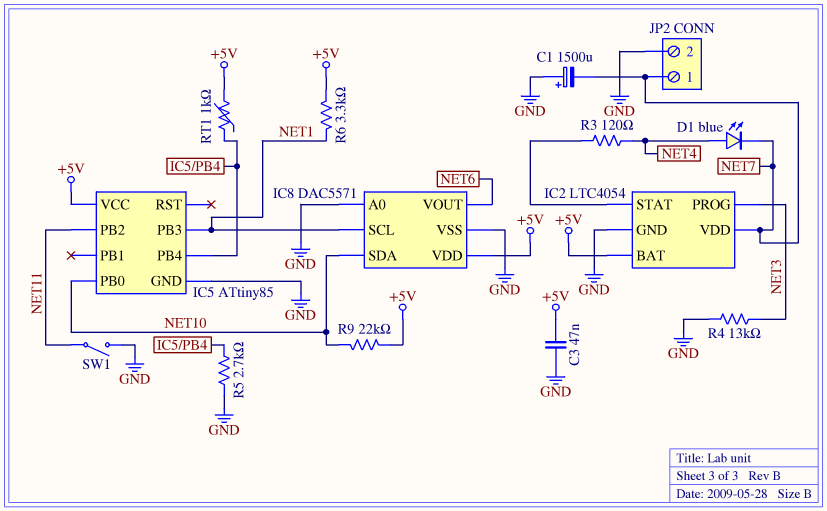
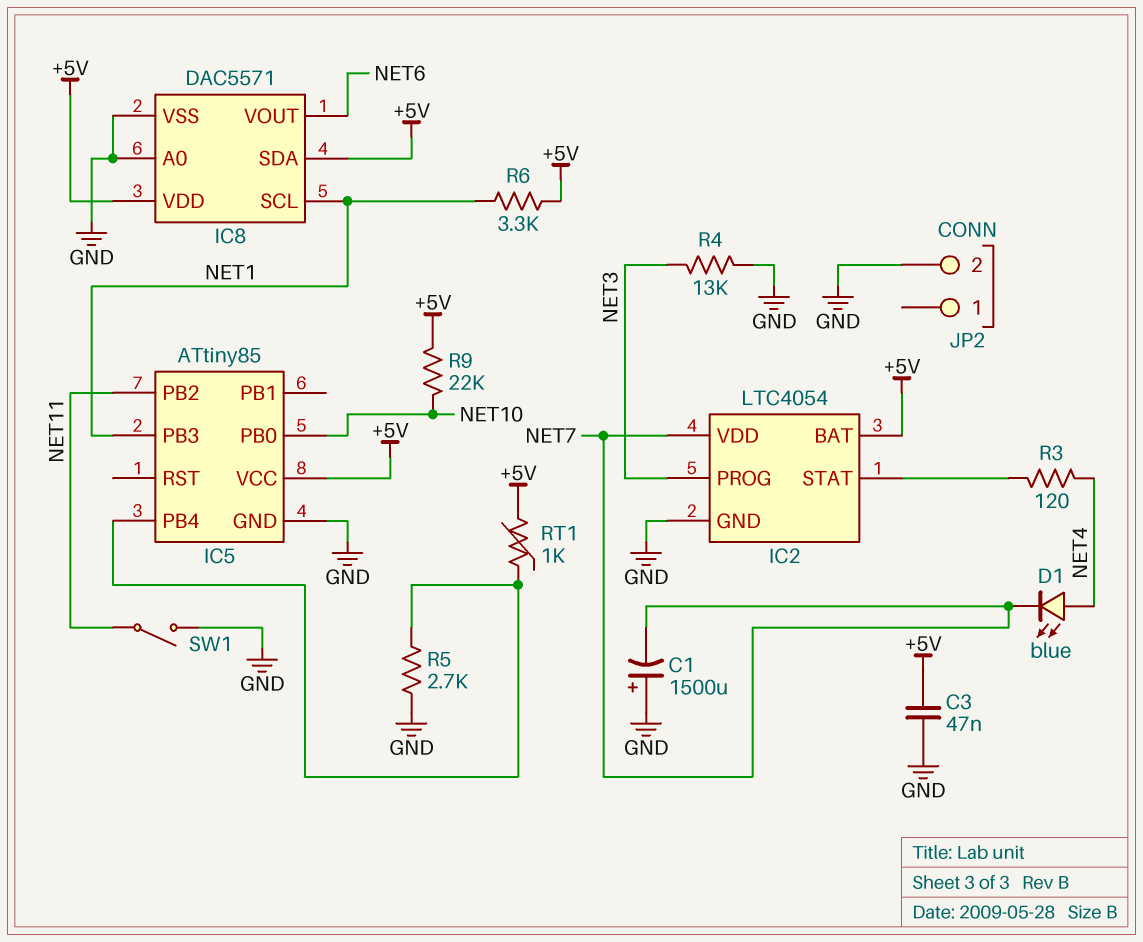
IC8 pin SDA: NET10 -> +5V
JP2 pin 1: NET7 -> none

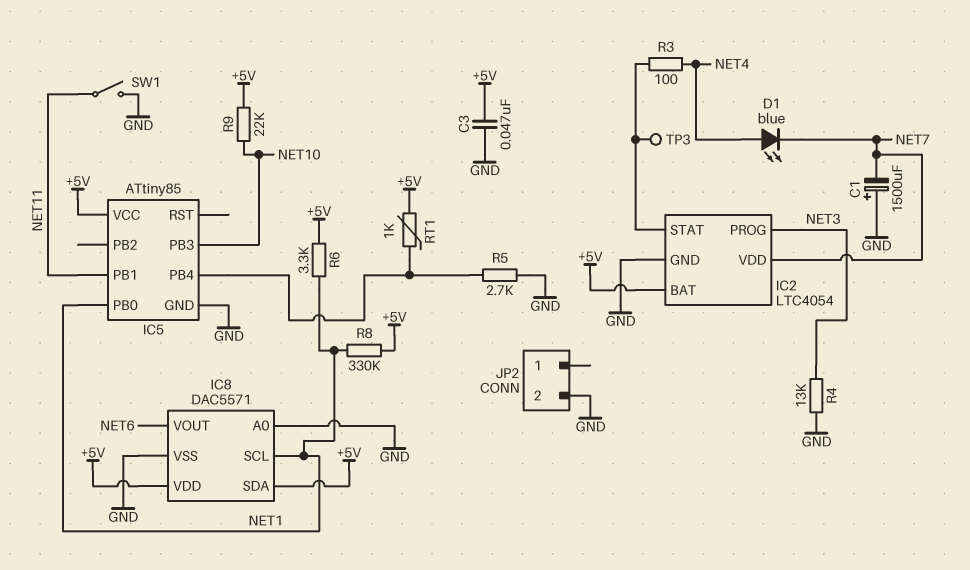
IC5 pin PB0: NET10 -> NET1
IC5 pin PB1: none -> NET11
IC5 pin PB2: NET11 -> none
IC5 pin PB3: NET1 -> NET10
R3: 120 (IC2/STAT, NET4) -> 100 (IC2/STAT, NET4)
R8: none -> 330k (+5V, NET1)
TP3: none -> test point (IC2/STAT)

